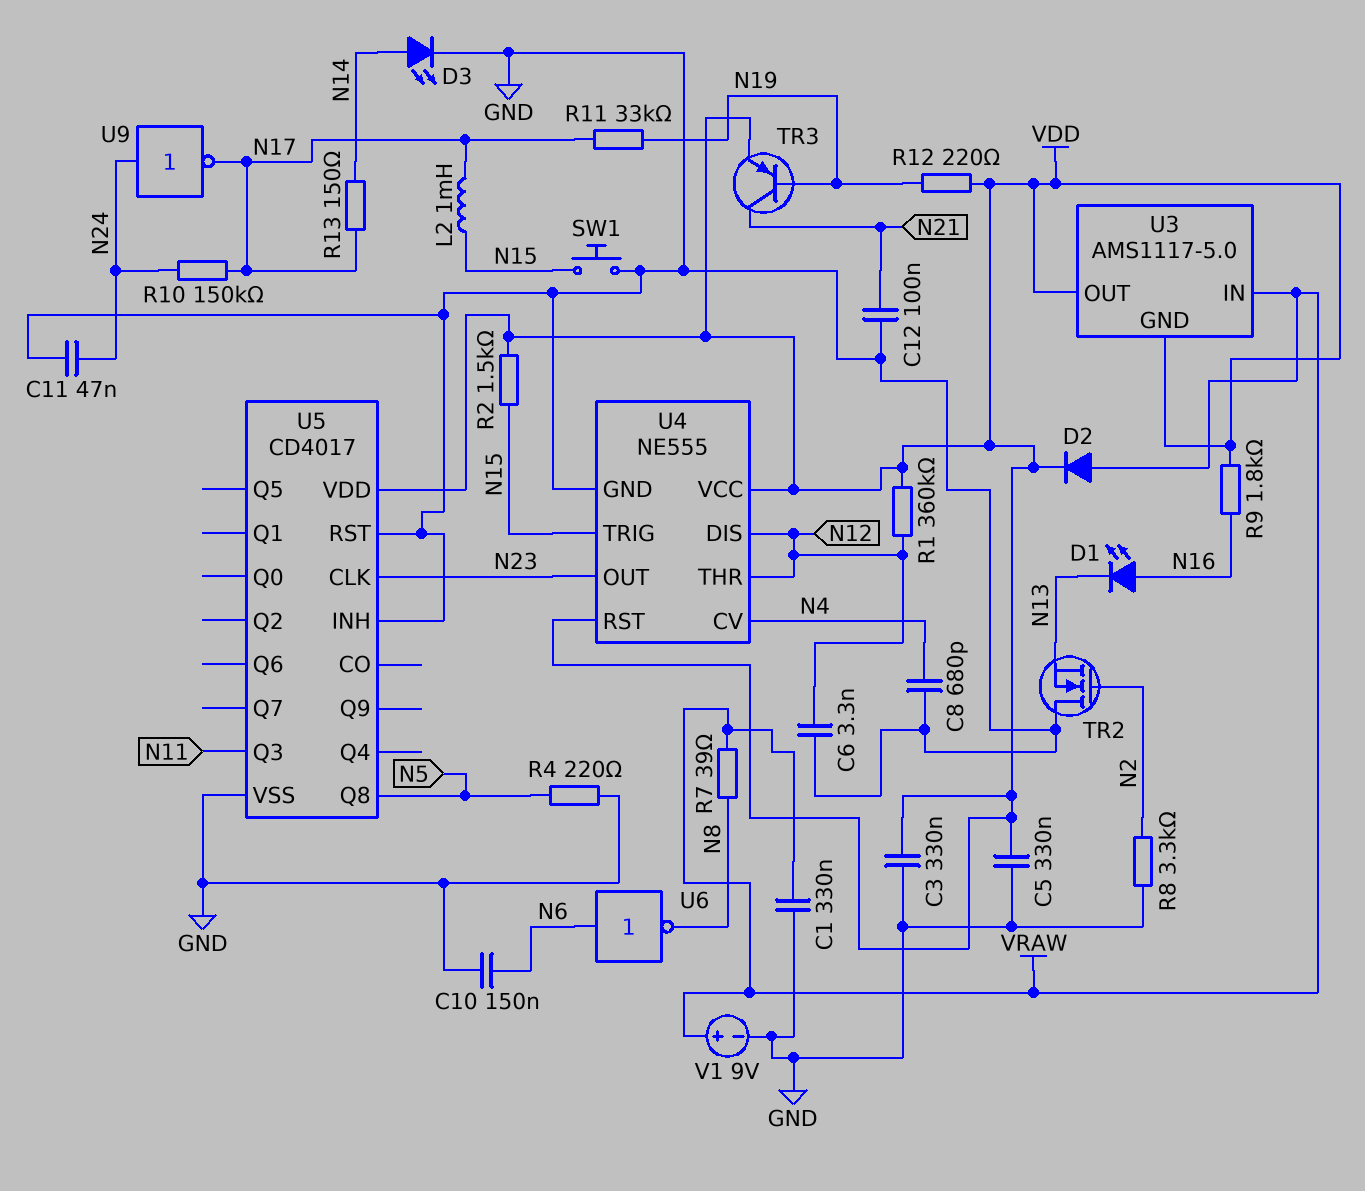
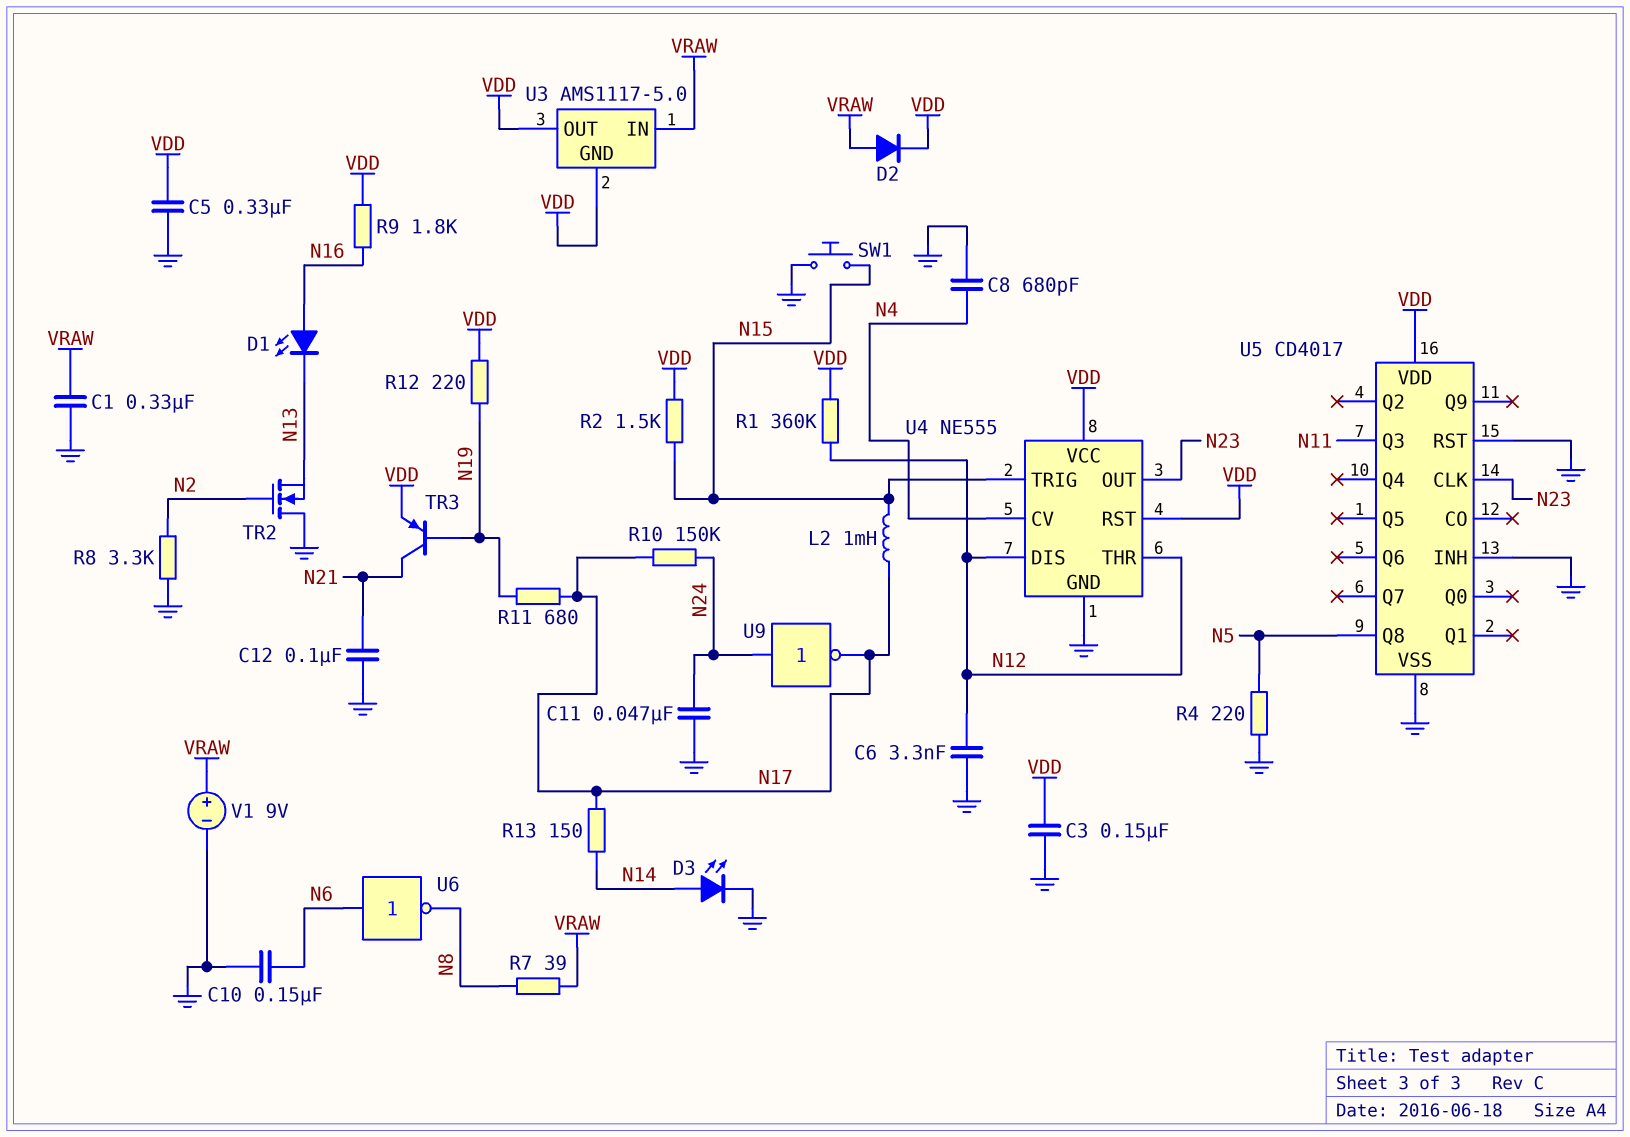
C3: 330nF (GND, VDD) -> 150nF (GND, VDD)
R11: 33k (N17, N19) -> 680 (N17, N19)

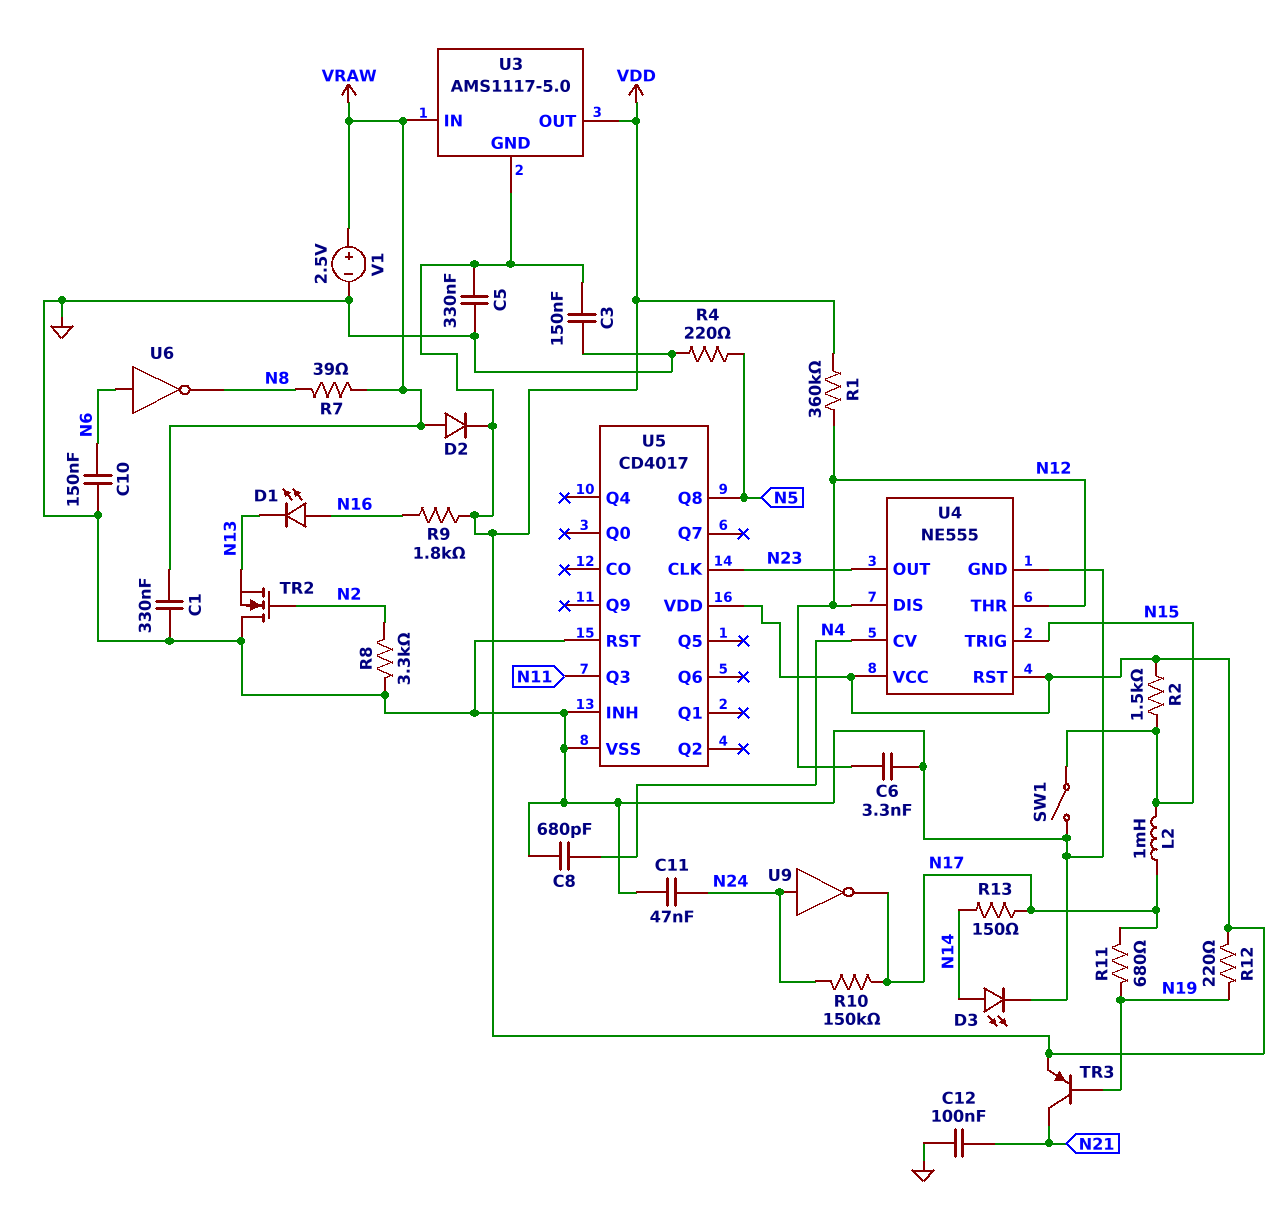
SW1: button (GND, N15) -> switch (GND, N15)
V1: 9V (plus VRAW, minus GND) -> 2.5V (plus VRAW, minus GND)

